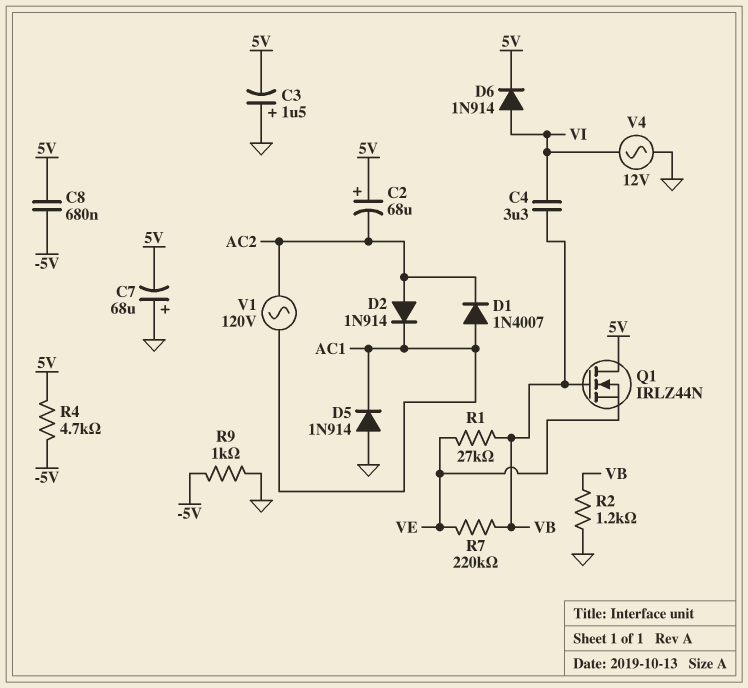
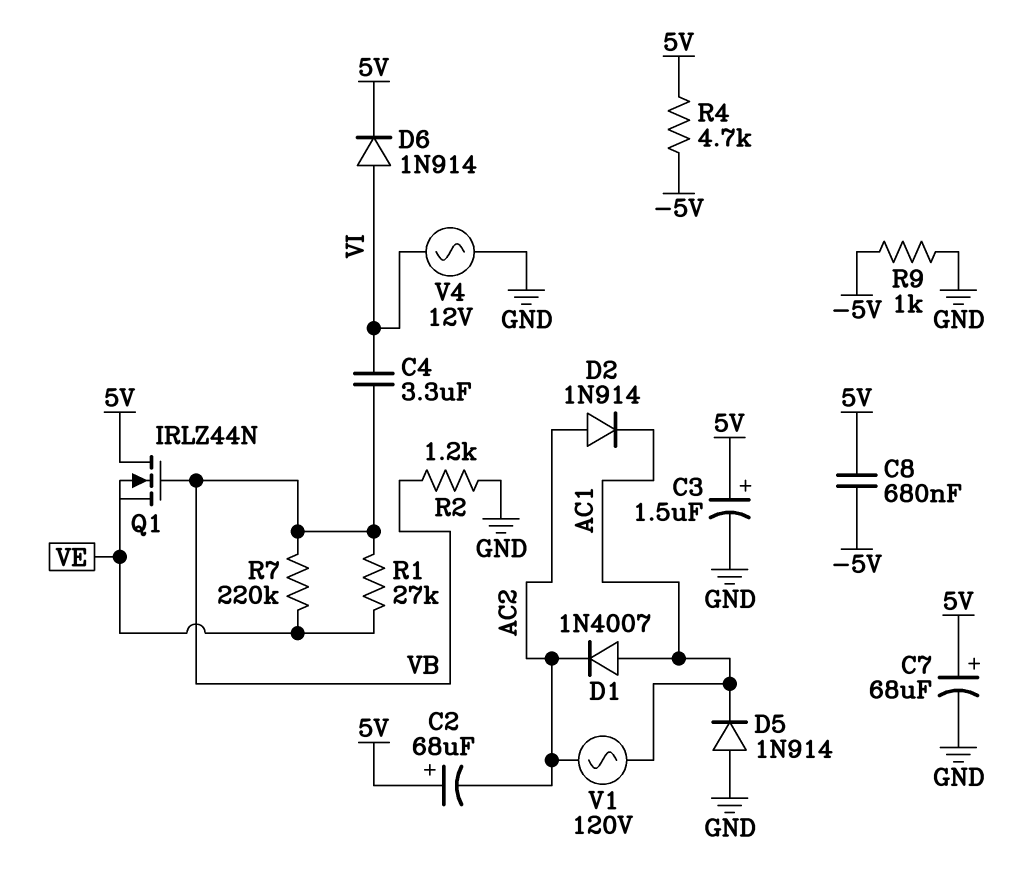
C3: 1.5uF (plus GND, minus 5V) -> 1.5uF (plus 5V, minus GND)
C7: 68uF (plus GND, minus 5V) -> 68uF (plus 5V, minus GND)

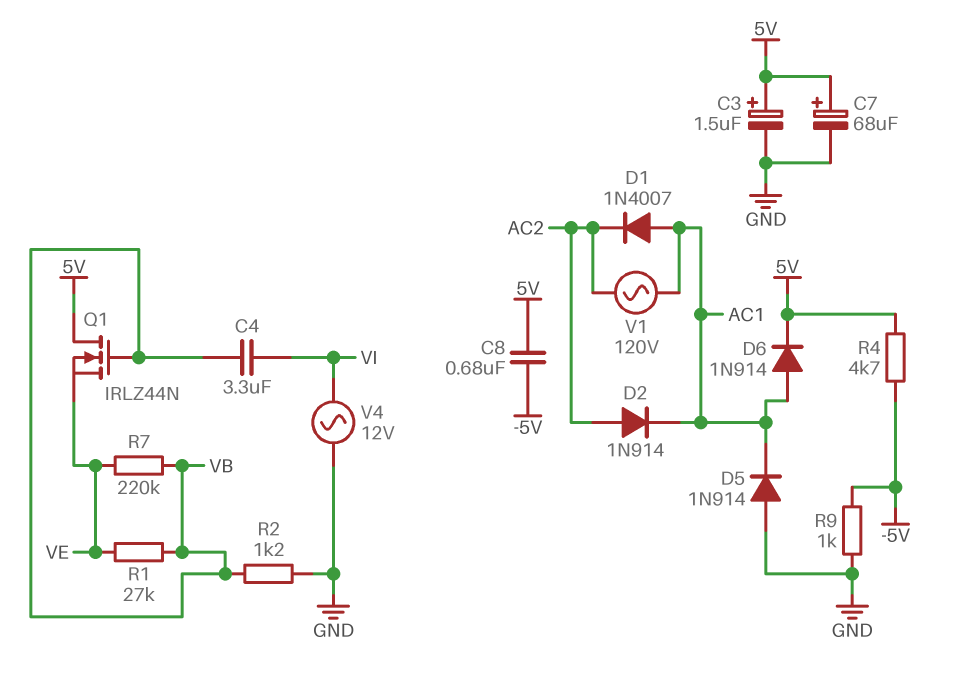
C2: 68uF (plus 5V, minus AC2) -> none
D6: diode 1N914 (A VI, K 5V) -> diode 1N914 (A AC1, K 5V)

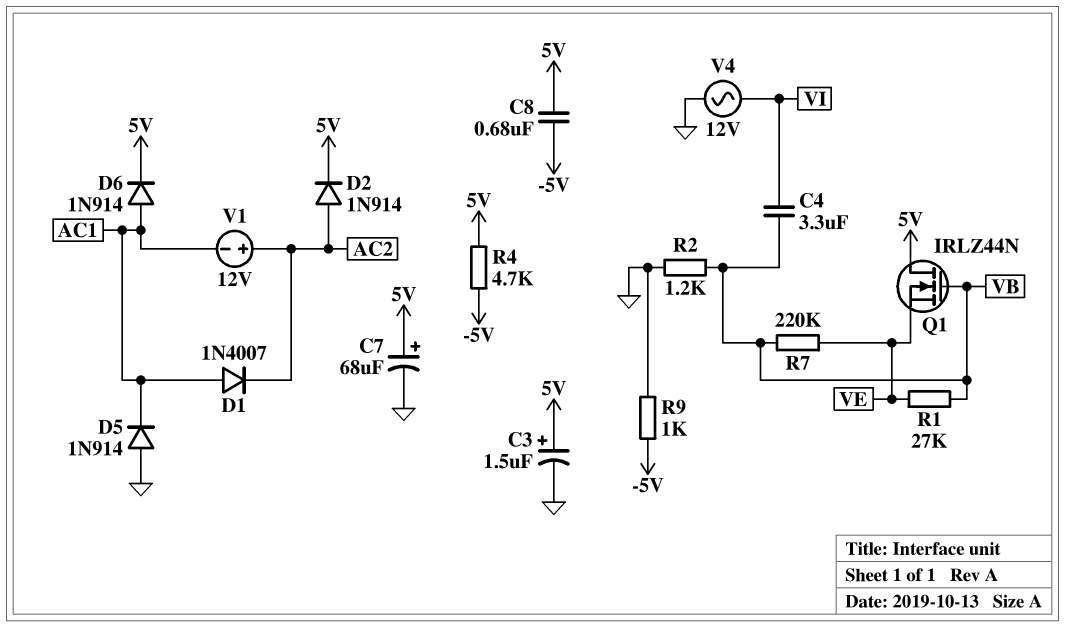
D2: diode 1N914 (A AC2, K AC1) -> diode 1N914 (A AC2, K 5V)
V1: AC 120V (AC1, AC2) -> 12V (plus AC2, minus AC1)

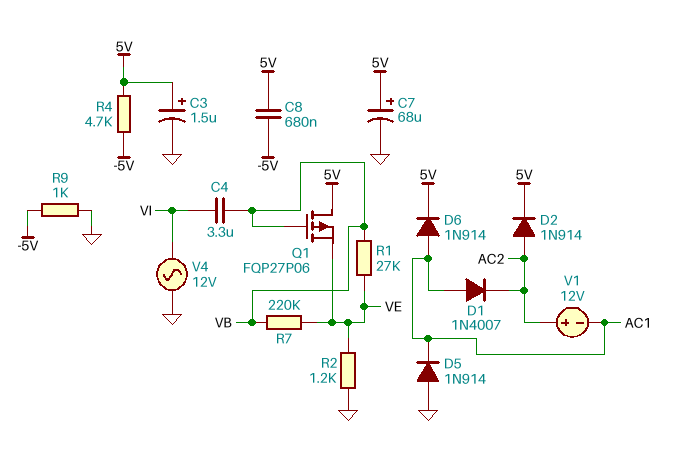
Q1: NMOS IRLZ44N (G VB, D 5V, S VE) -> PMOS FQP27P06 (G VB, D 5V, S VE)
R2: 1.2k (GND, VB) -> 1.2k (GND, VE)

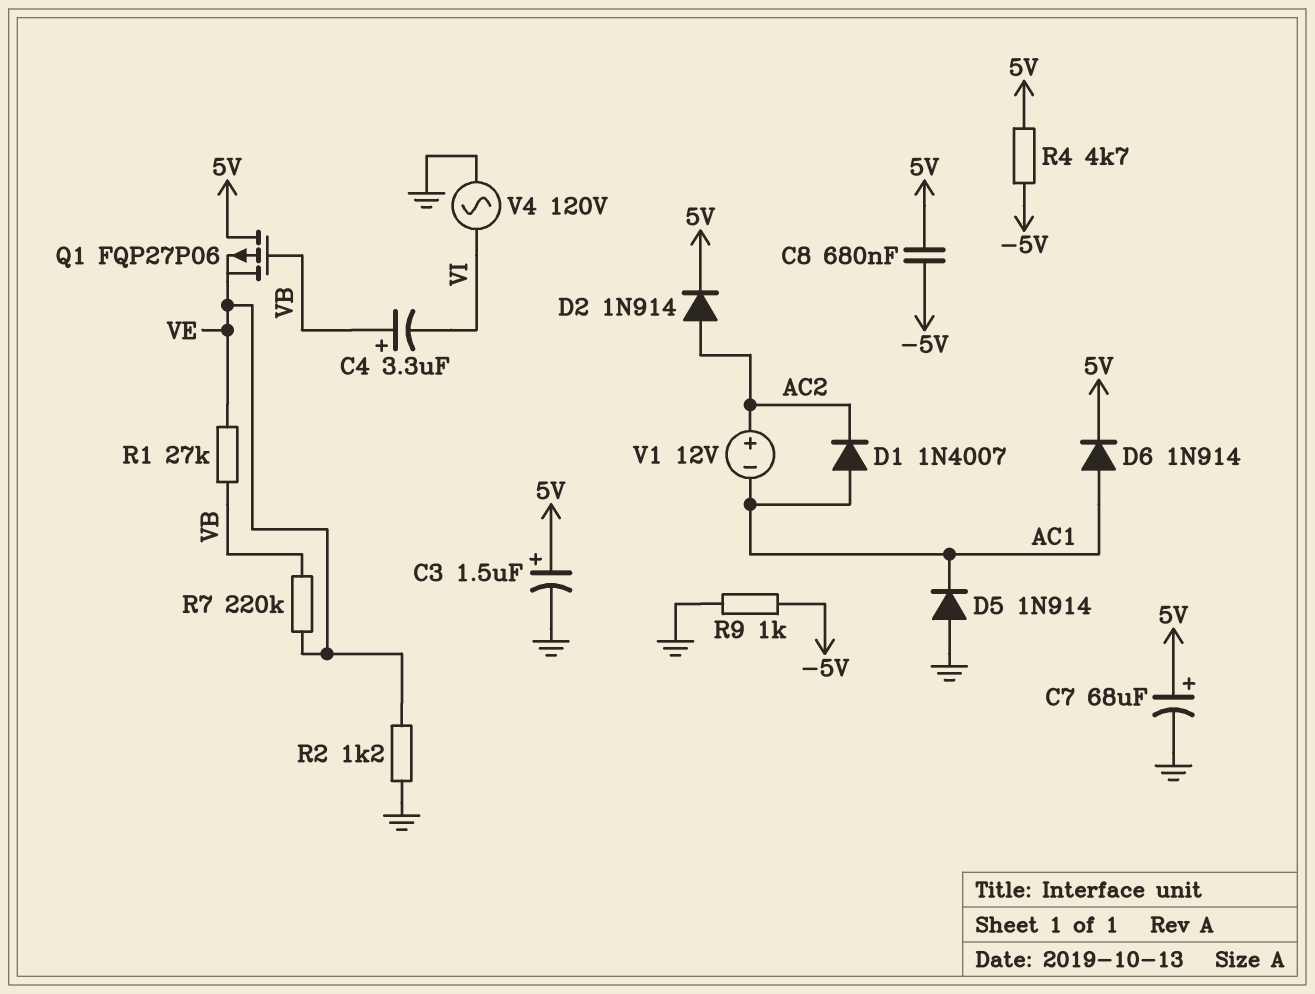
C4: 3.3uF (VB, VI) -> 3.3uF (plus VB, minus VI)
V4: AC 12V (GND, VI) -> AC 120V (GND, VI)

